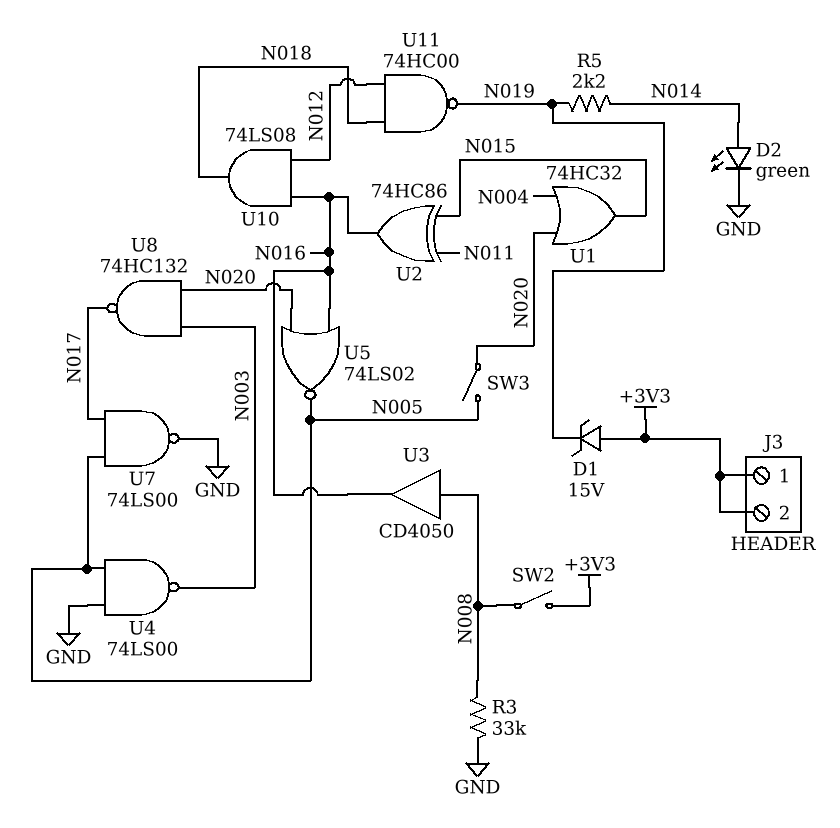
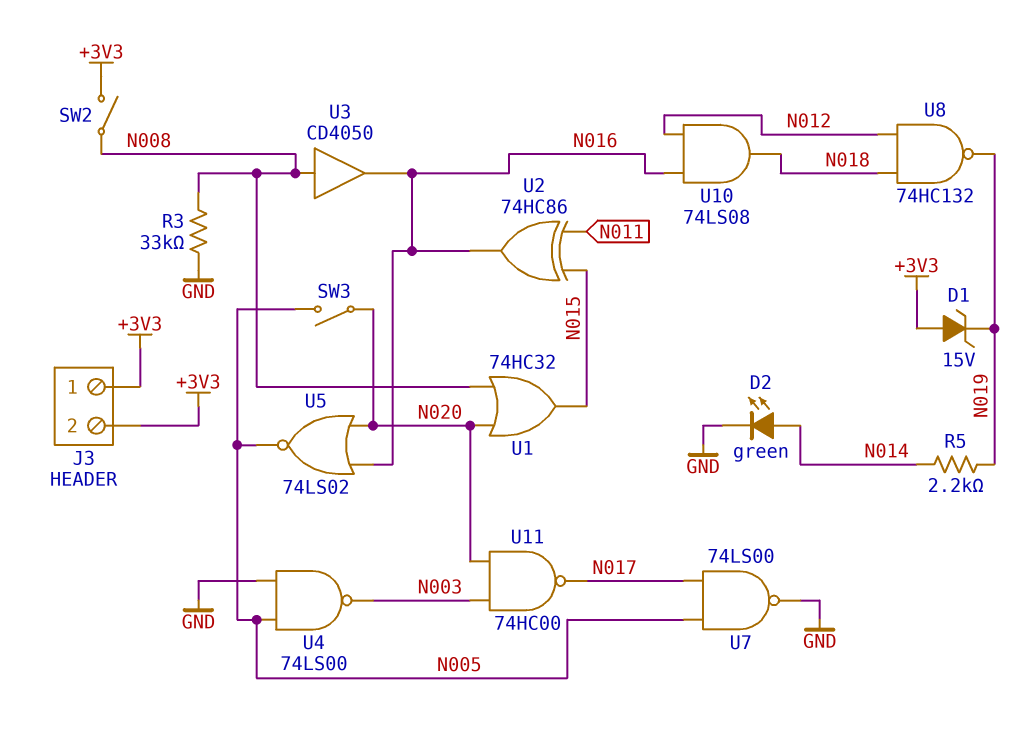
U1: OR 74HC32 (in N004, in N020, out N015) -> OR 74HC32 (in N008, in N020, out N015)
U8: NAND 74HC132 (in N003, in N020, out N017) -> NAND 74HC132 (in N012, in N018, out N019)
U11: NAND 74HC00 (in N012, in N018, out N019) -> NAND 74HC00 (in N003, in N020, out N017)

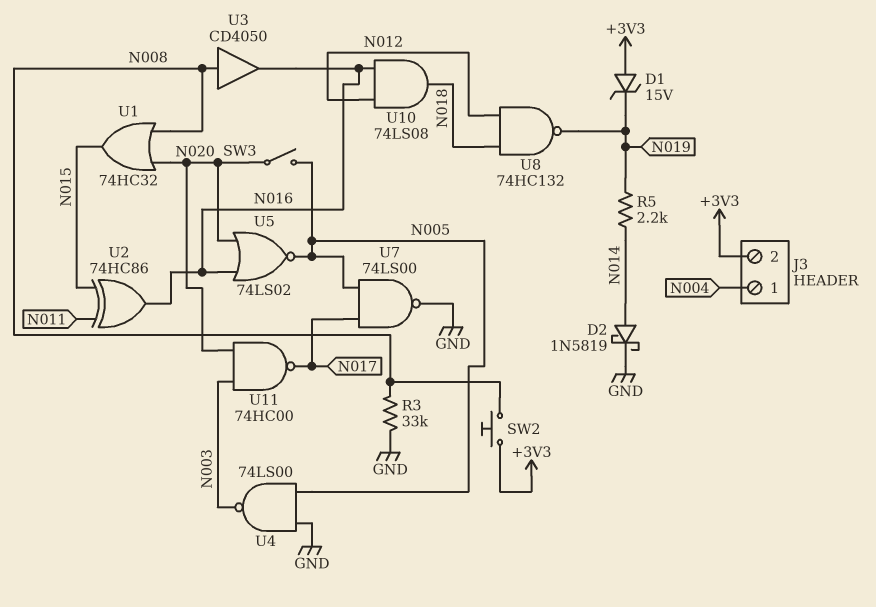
D2: LED green (A N014, K GND) -> schottky 1N5819 (A N014, K GND)
J3 pin 1: +3V3 -> N004
SW2: switch (+3V3, N008) -> button (+3V3, N008)

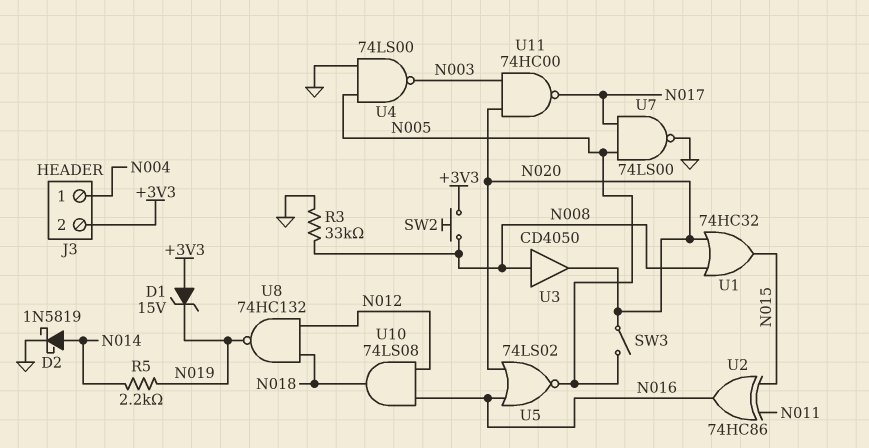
U3: buffer CD4050 (in N008, out N016) -> buffer CD4050 (in N008, out N020)

